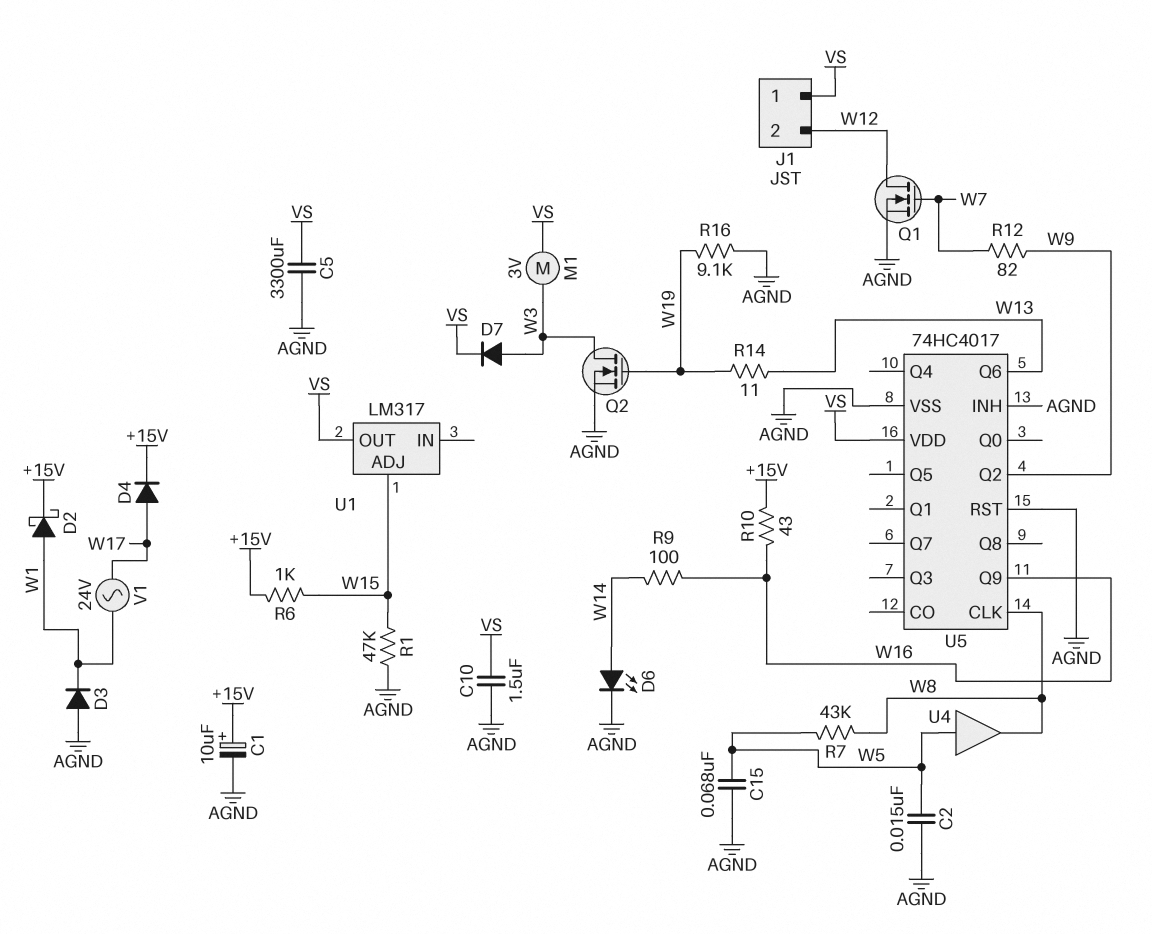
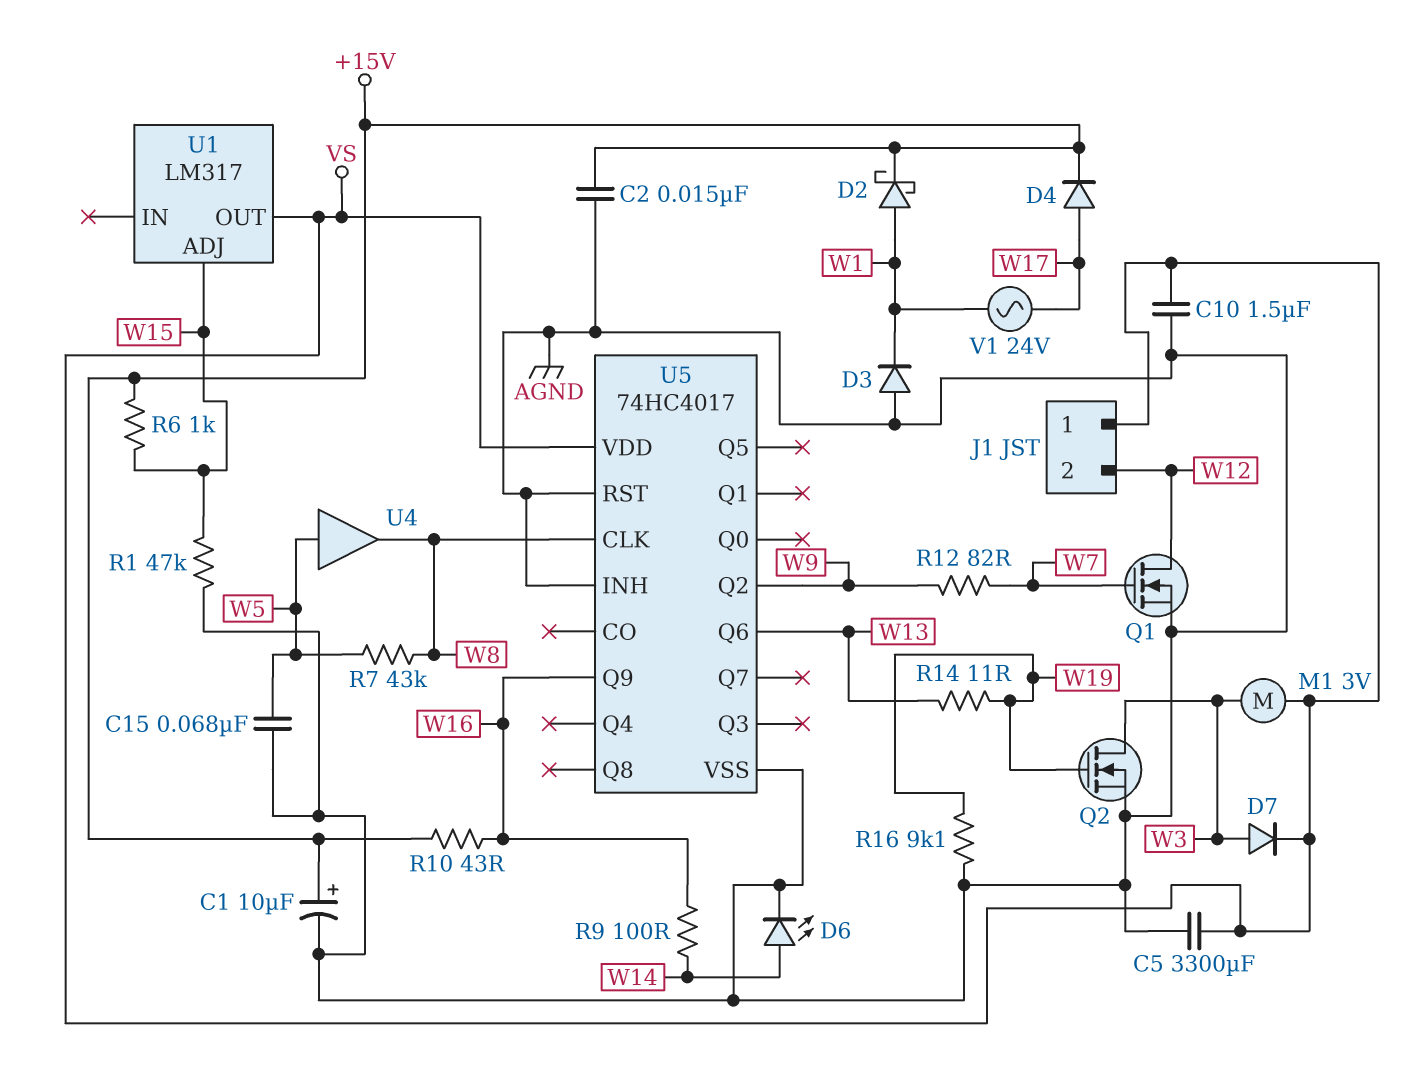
C2: 15nF (AGND, W5) -> 15nF (+15V, AGND)

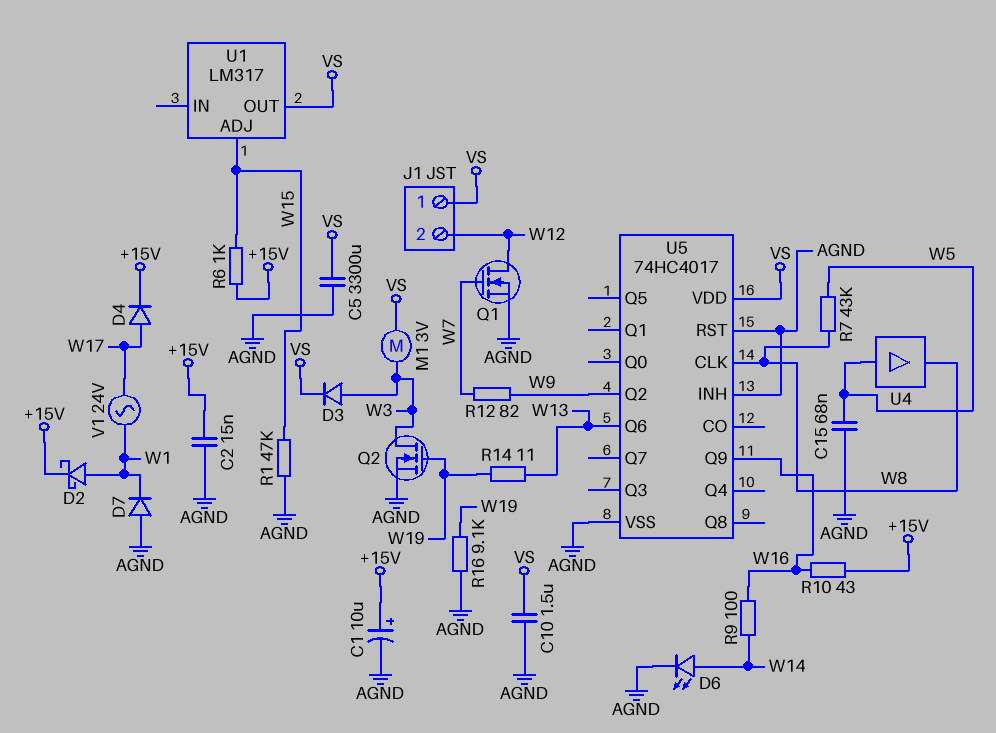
D3: diode (A AGND, K W1) -> diode (A W3, K VS)
D7: diode (A W3, K VS) -> diode (A AGND, K W1)

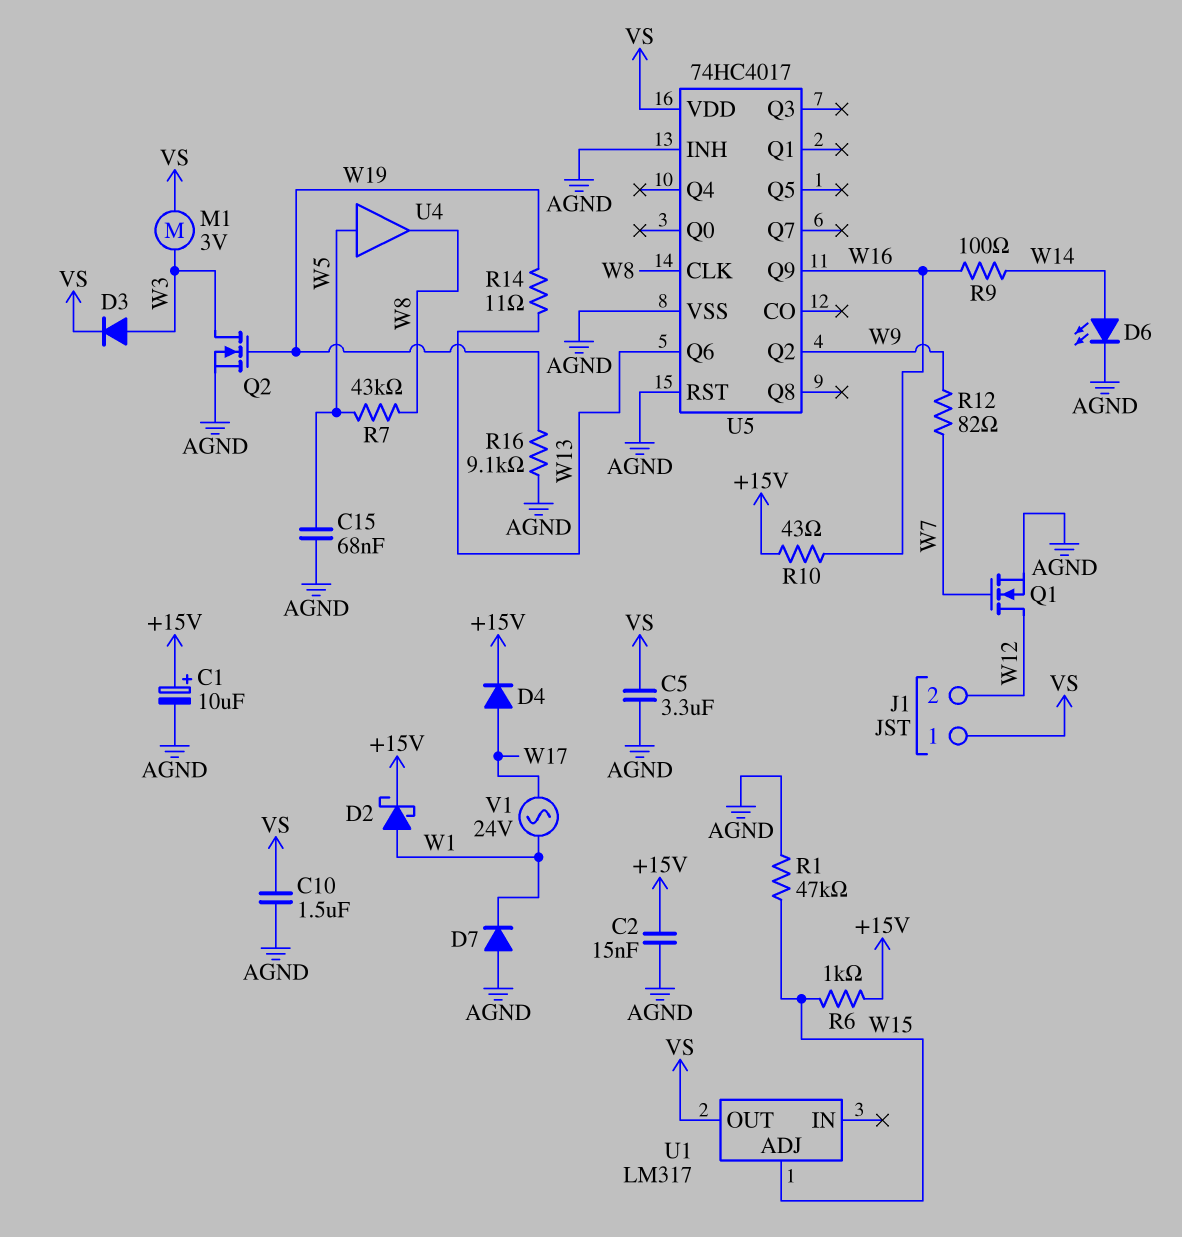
C5: 3300uF (AGND, VS) -> 3.3uF (AGND, VS)

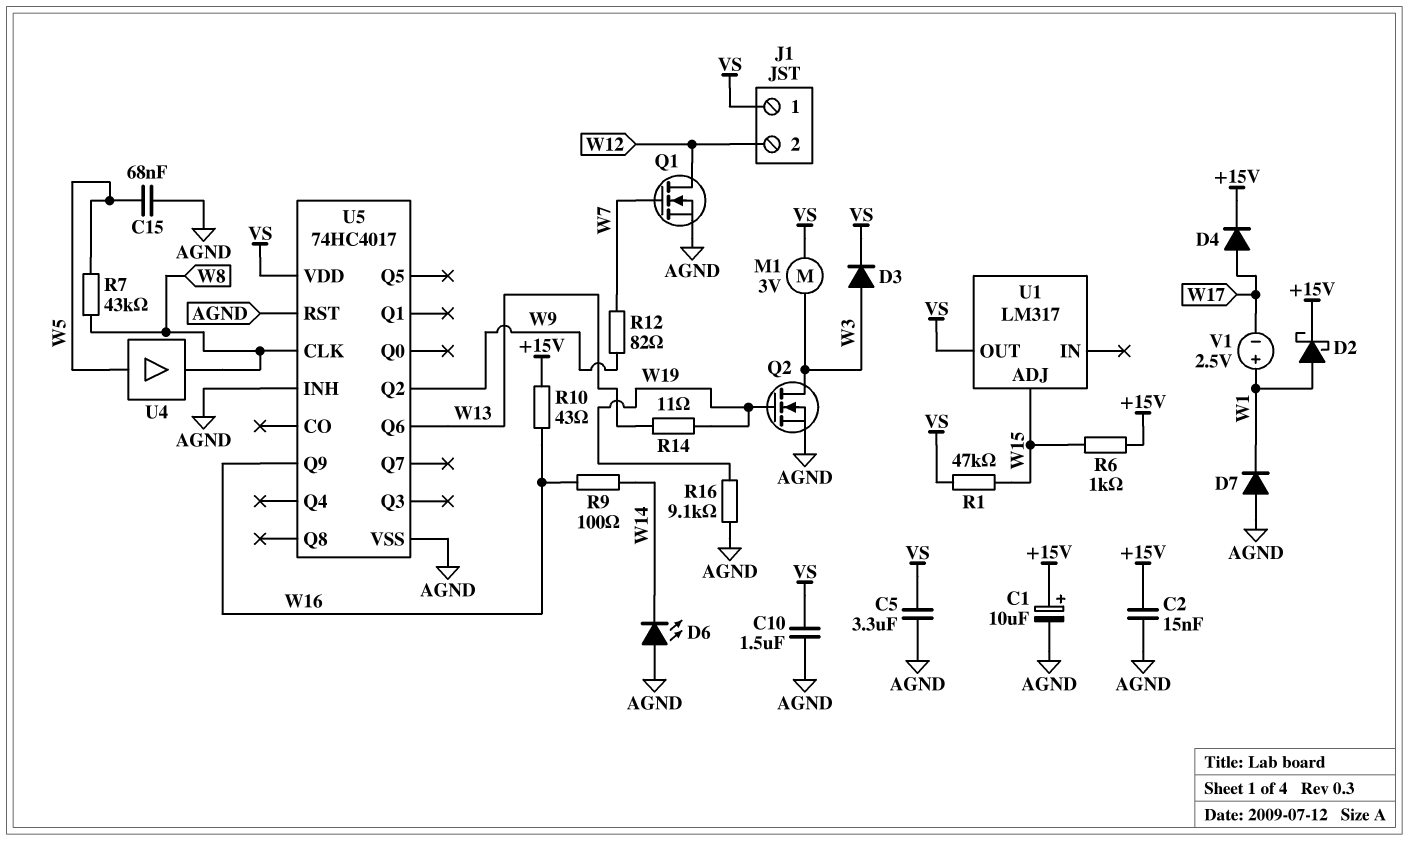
D6: LED (A W14, K AGND) -> LED (A AGND, K W14)
R1: 47k (AGND, W15) -> 47k (VS, W15)
V1: AC 24V (W1, W17) -> 2.5V (plus W1, minus W17)

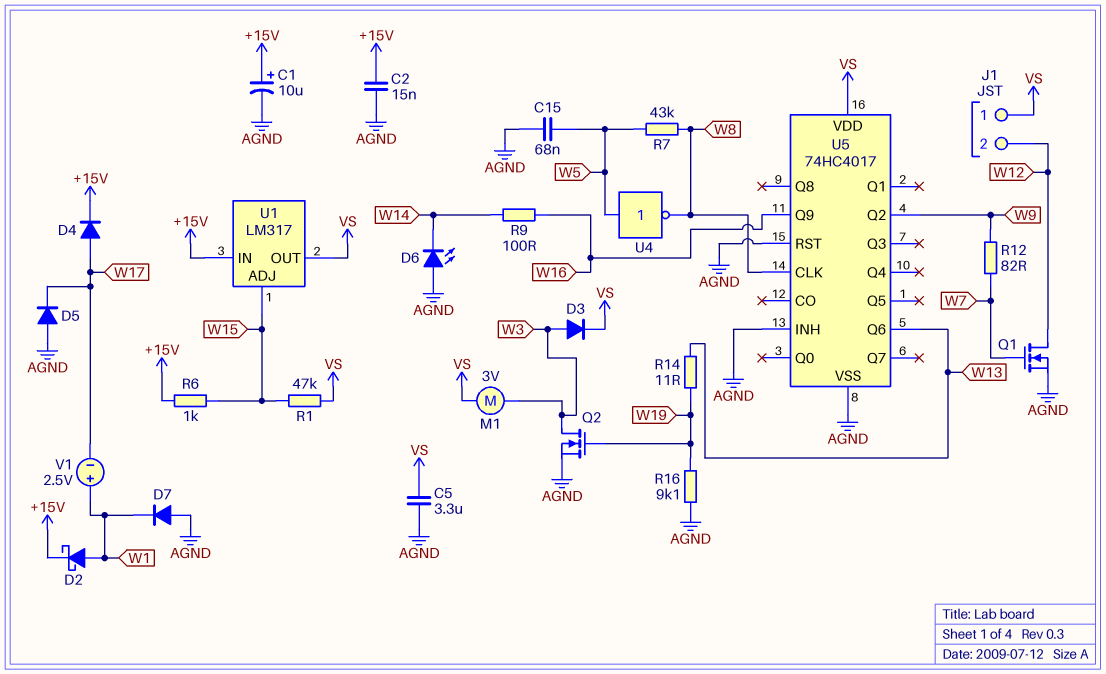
C10: 1.5uF (AGND, VS) -> none
D5: none -> diode (A AGND, K W17)
R10: 43 (+15V, W16) -> none
U1 pin IN: none -> +15V
U4: buffer (in W5, out W8) -> NOT (in W5, out W8)

